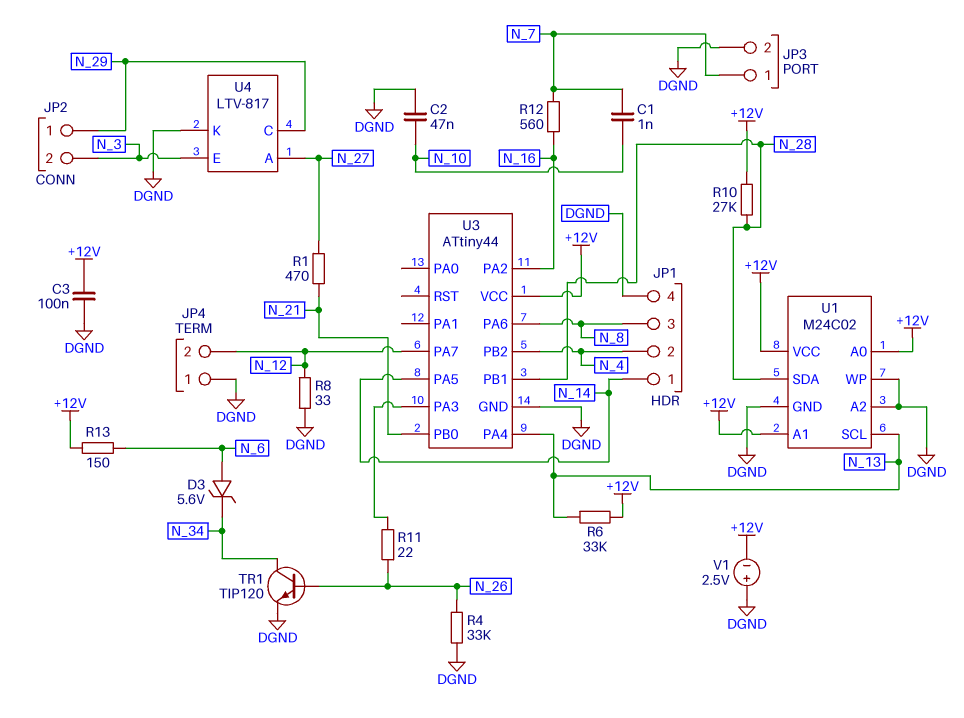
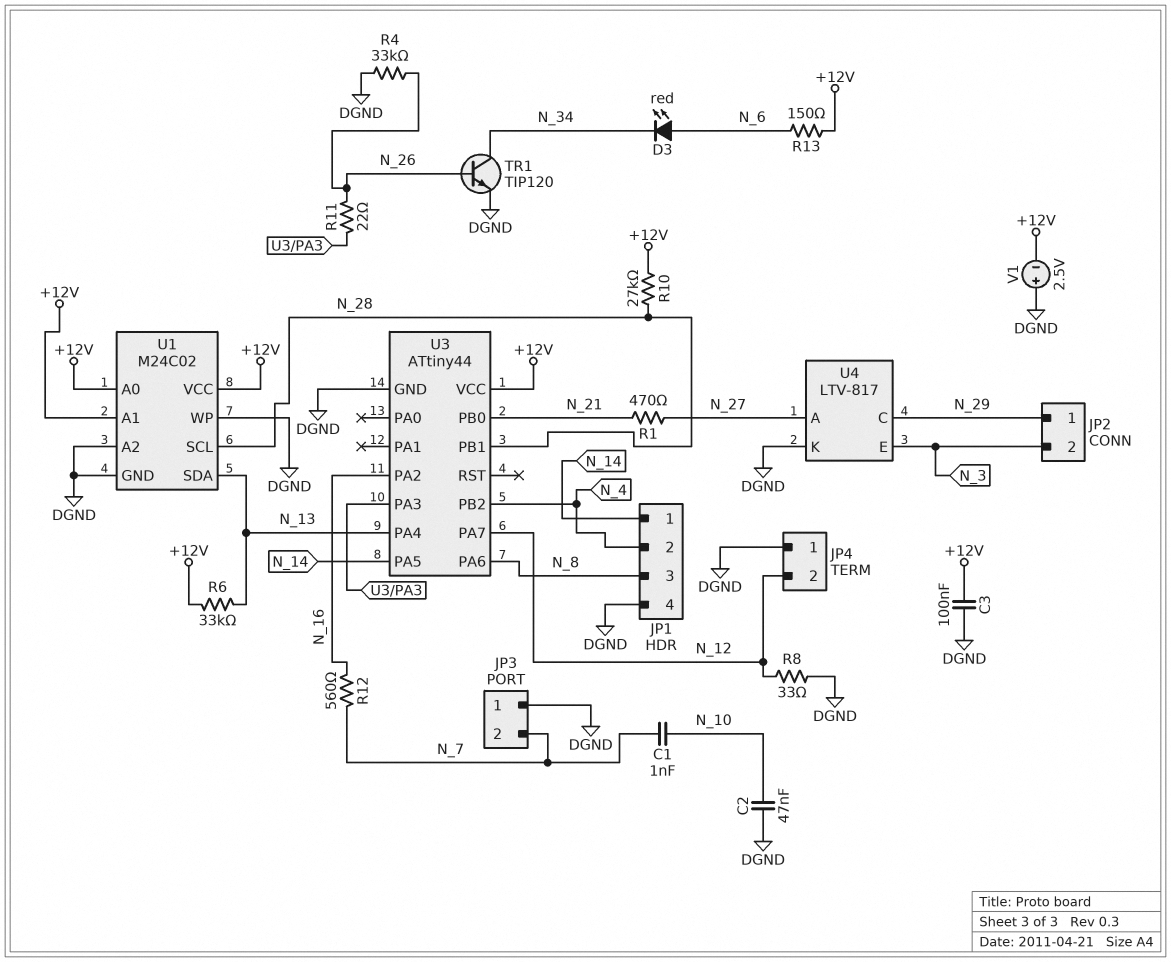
D3: zener 5.6V (A N_6, K N_34) -> LED red (A N_6, K N_34)
JP3 pin 1: N_7 -> DGND
JP3 pin 2: DGND -> N_7
U1 pin SCL: N_13 -> N_28
U1 pin SDA: N_28 -> N_13

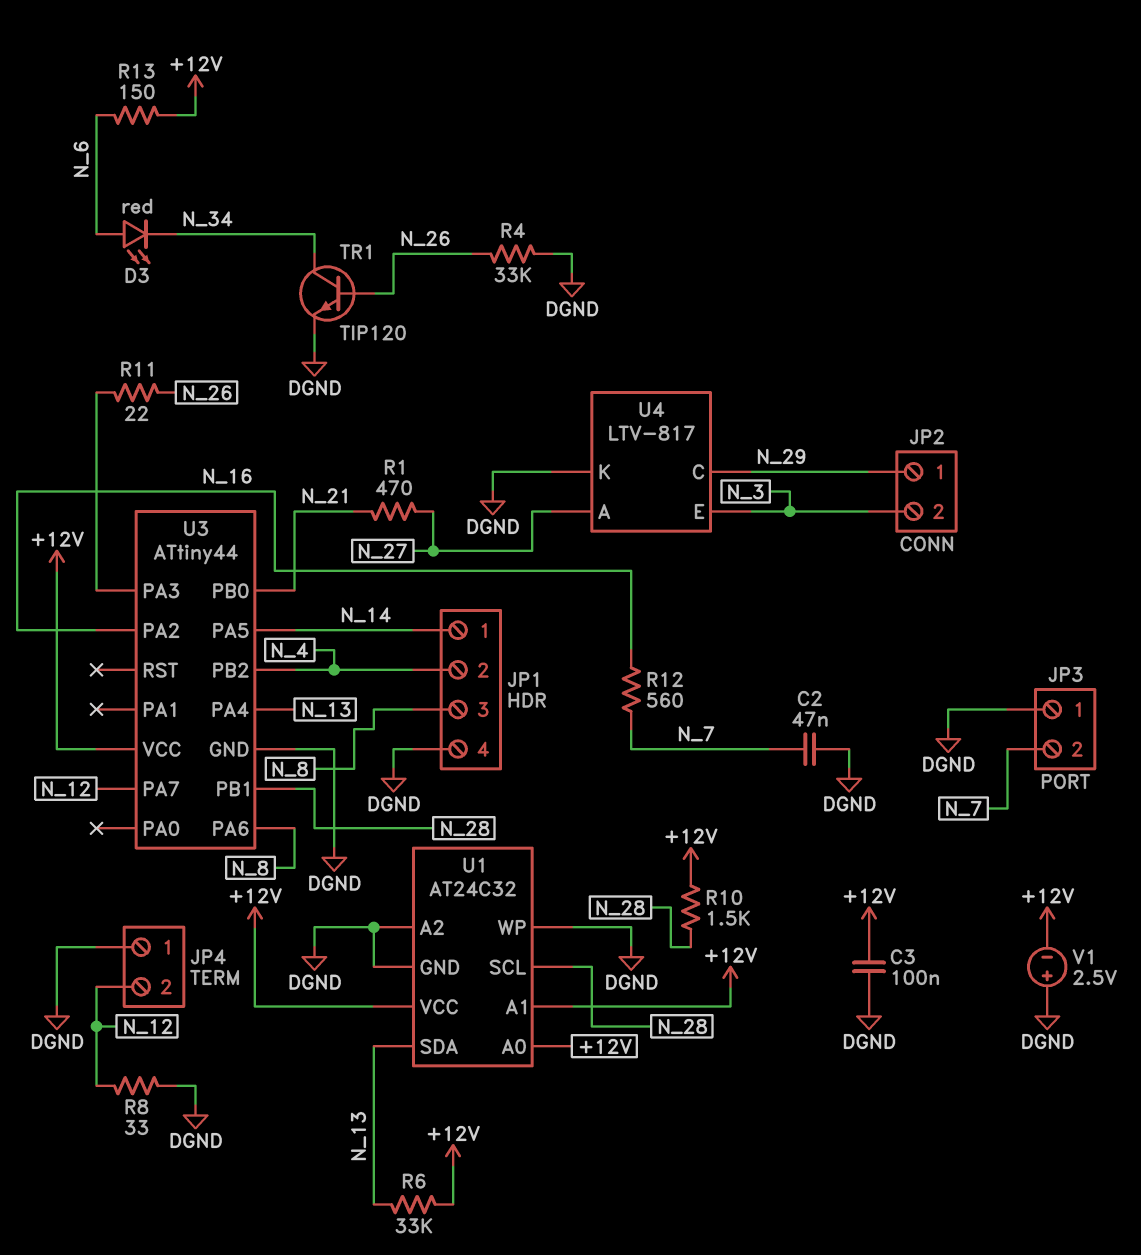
C1: 1nF (N_7, N_10) -> none
C2: 47nF (DGND, N_10) -> 47nF (DGND, N_7)
R10: 27k (+12V, N_28) -> 1.5k (+12V, N_28)
U1: M24C02 -> AT24C32

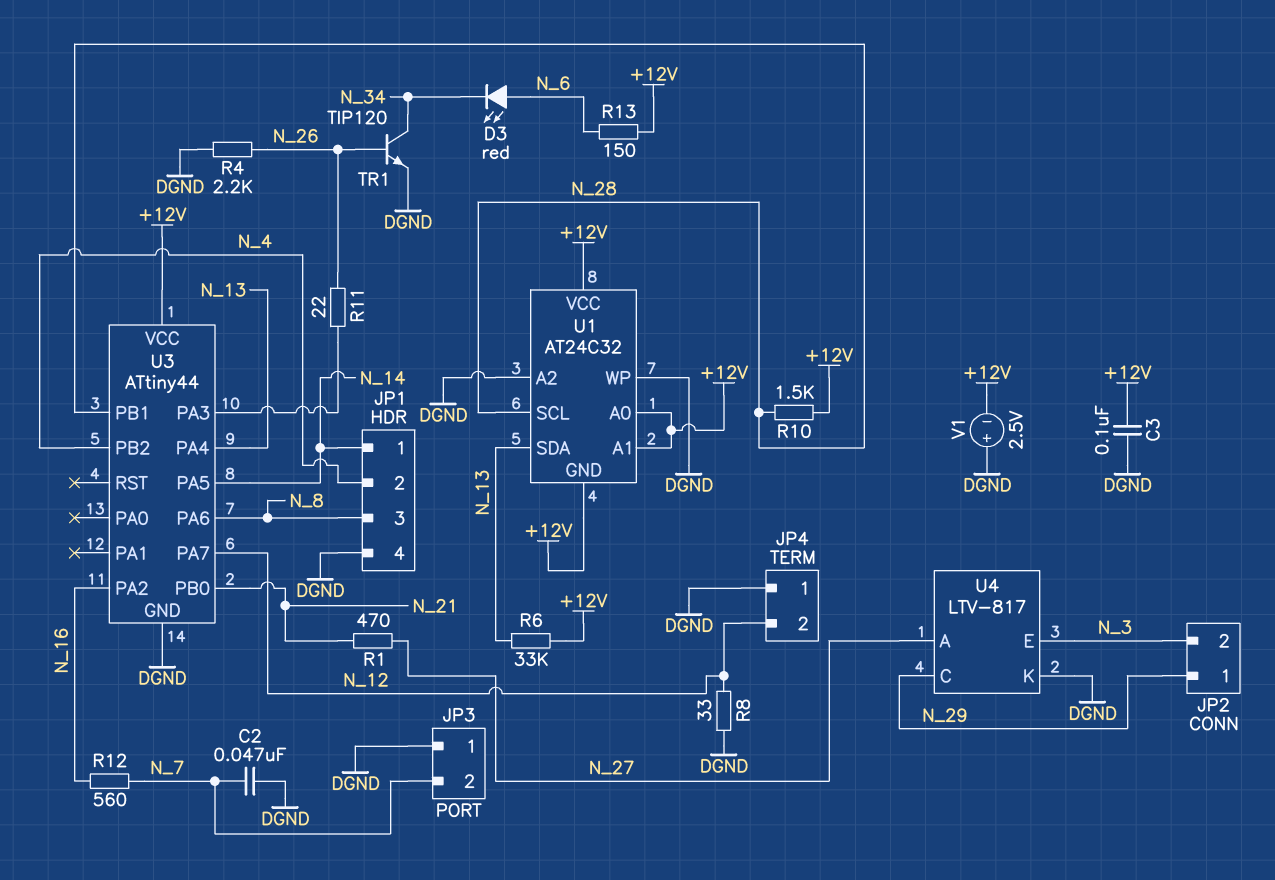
R4: 33k (DGND, N_26) -> 2.2k (DGND, N_26)
U1 pin GND: DGND -> +12V

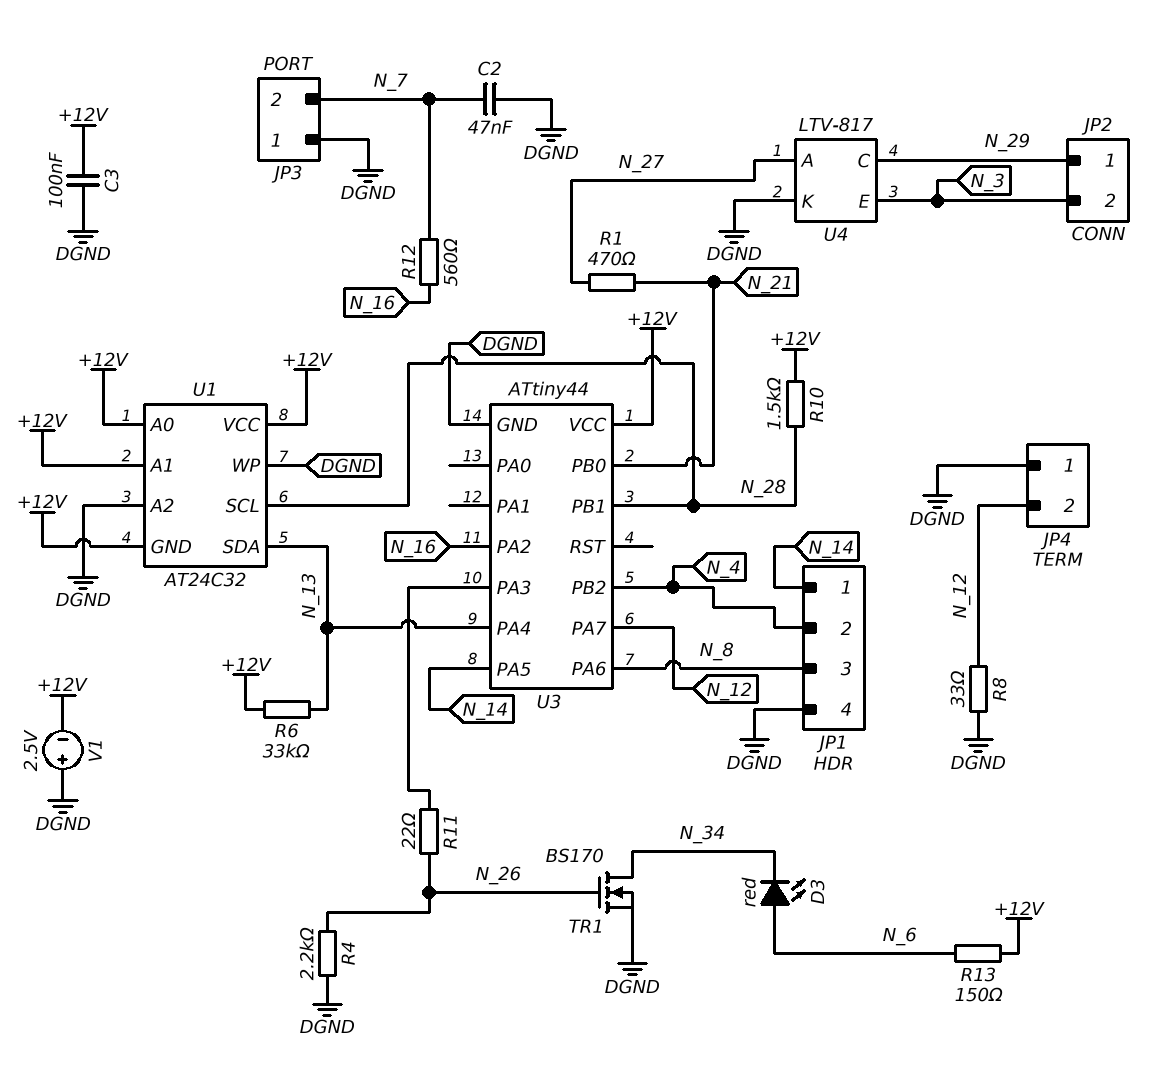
TR1: NPN TIP120 (B N_26, C N_34, E DGND) -> NMOS BS170 (G N_26, D N_34, S DGND)

